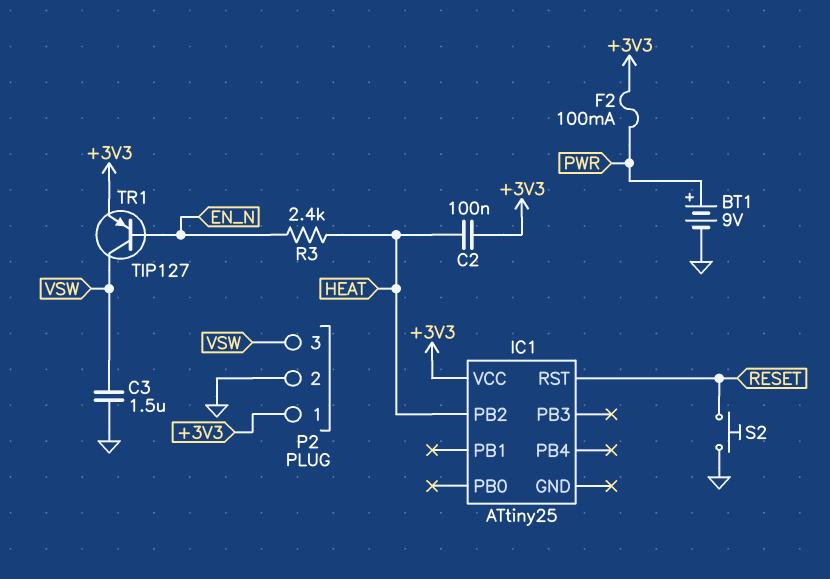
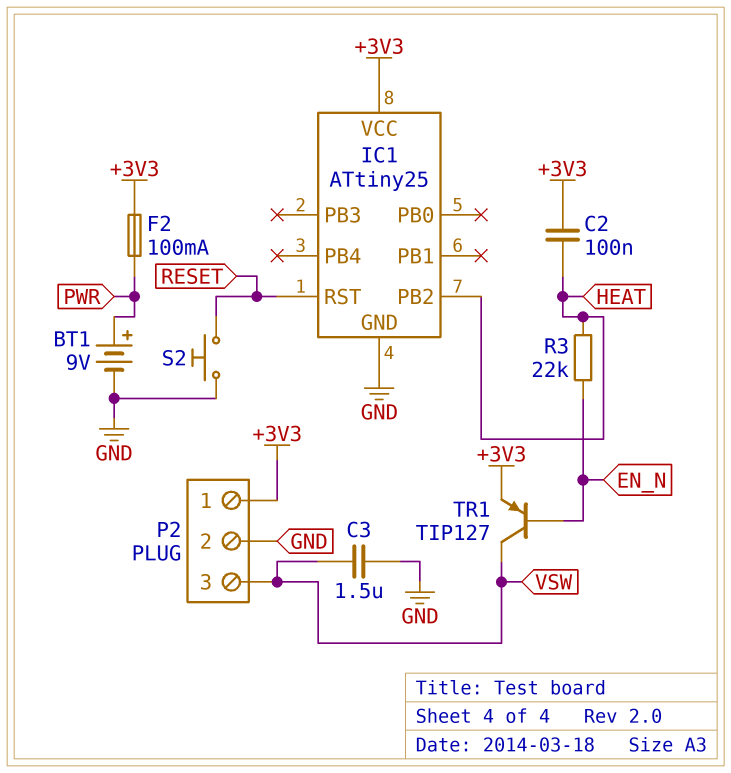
IC1 pin GND: none -> GND
R3: 2.4k (EN_N, HEAT) -> 22k (EN_N, HEAT)

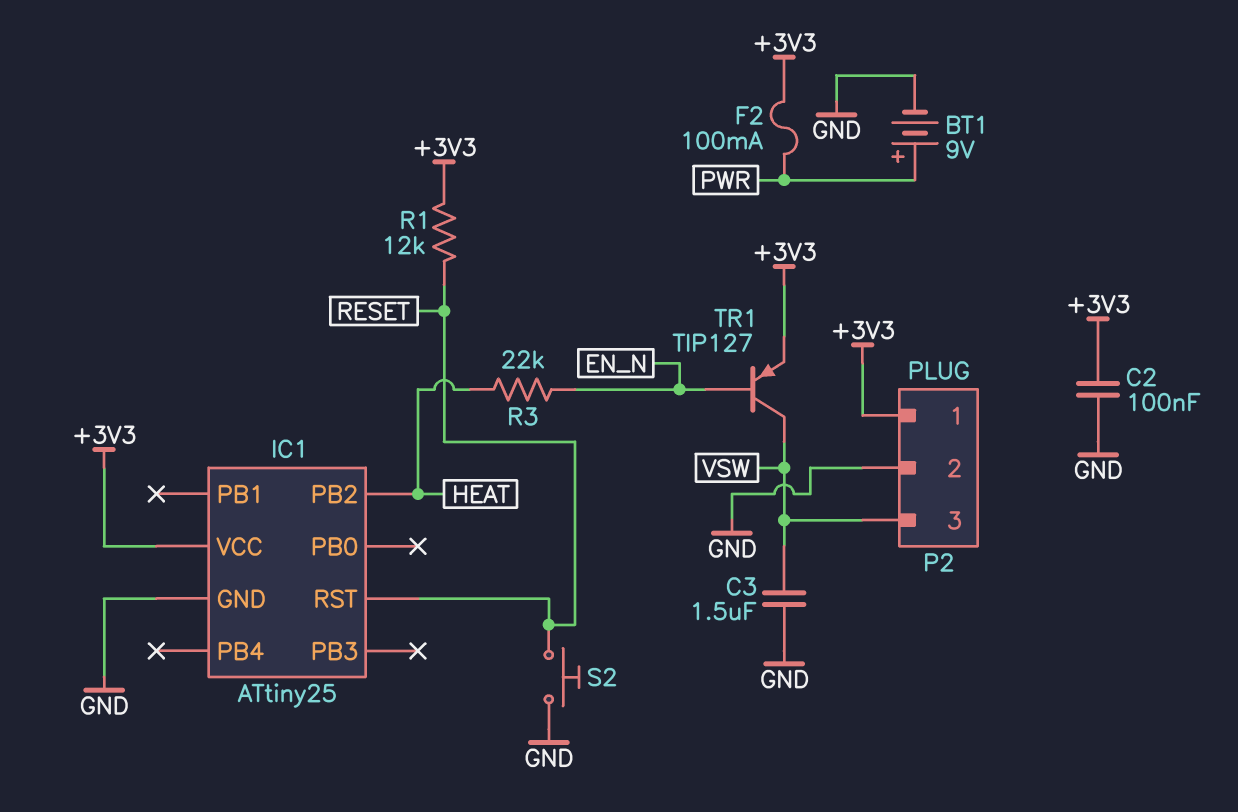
C2: 100nF (+3V3, HEAT) -> 100nF (+3V3, GND)
R1: none -> 12k (+3V3, RESET)

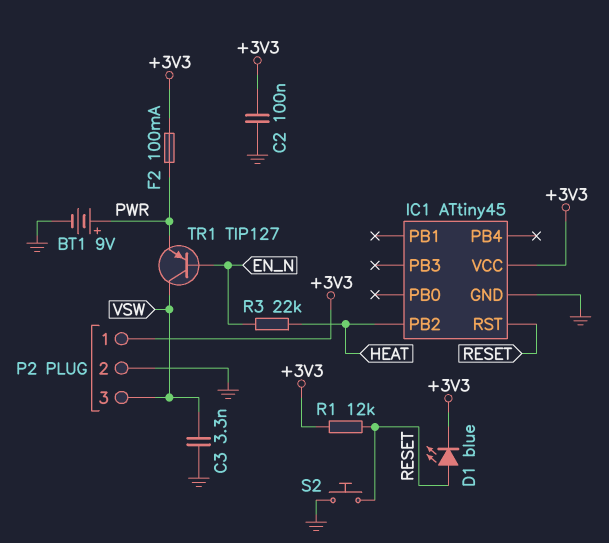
C3: 1.5uF (GND, VSW) -> 3.3nF (GND, VSW)
D1: none -> LED blue (A RESET, K +3V3)
IC1: ATtiny25 -> ATtiny45
TR1: PNP TIP127 (B EN_N, C VSW, E +3V3) -> PNP TIP127 (B EN_N, C VSW, E PWR)

